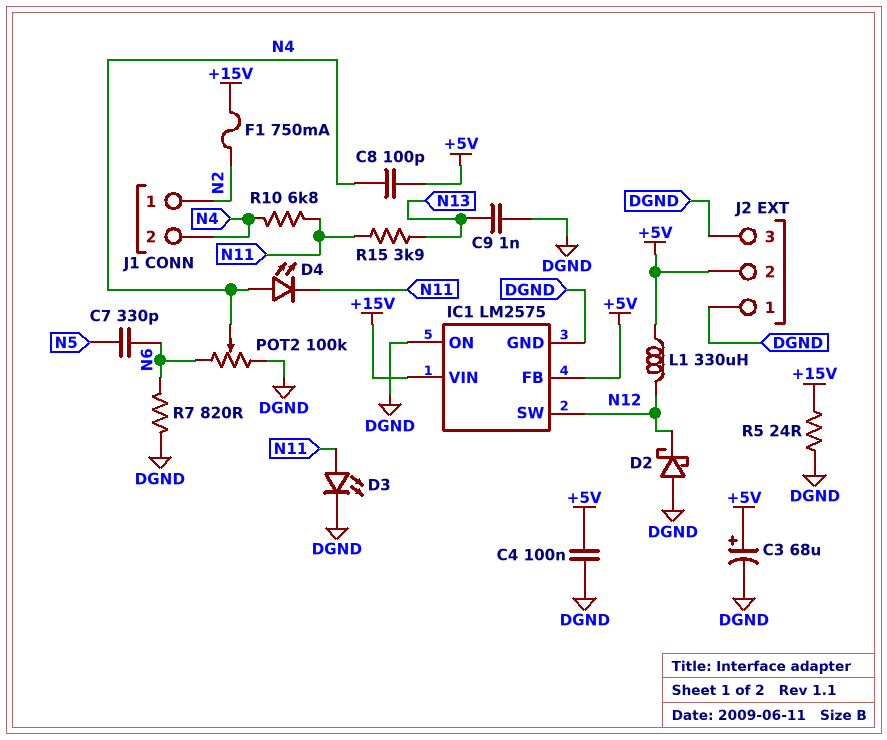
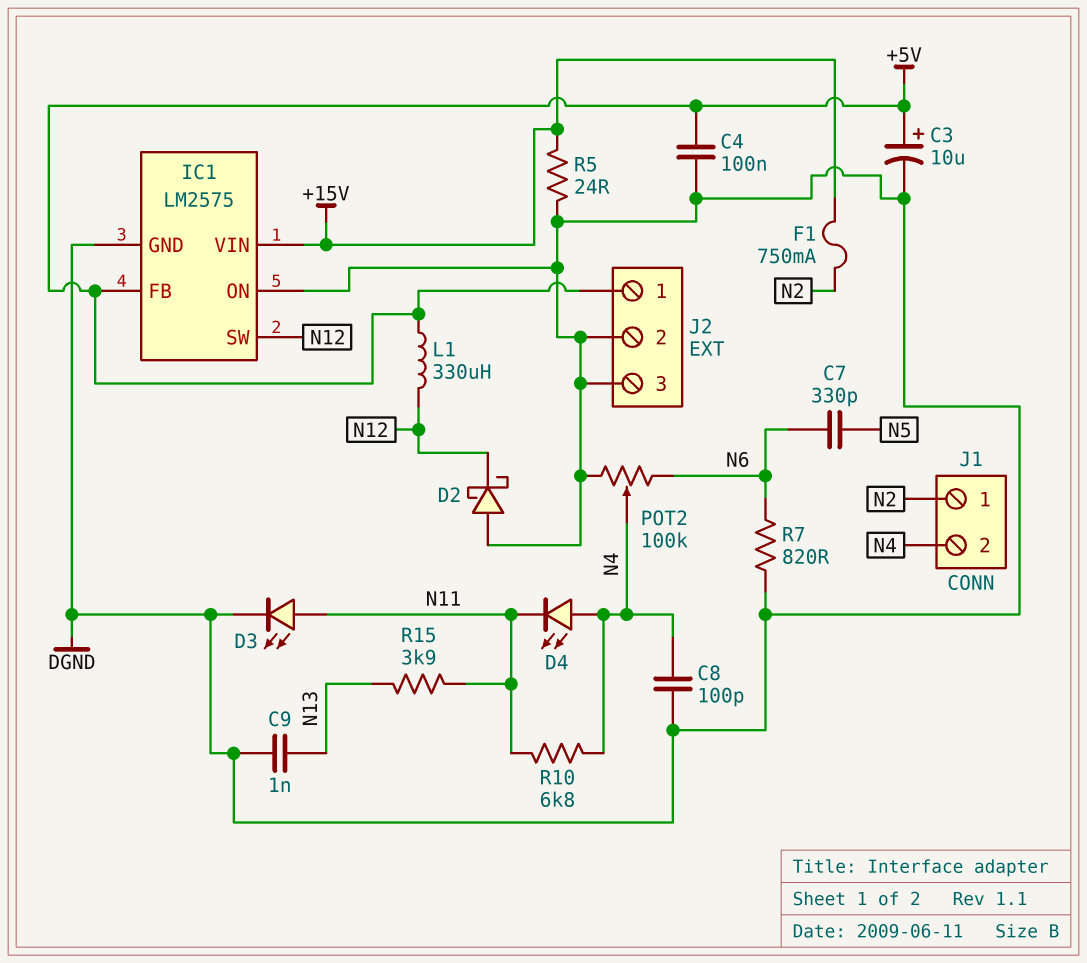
C3: 68uF (plus +5V, minus DGND) -> 10uF (plus +5V, minus DGND)
C8: 100pF (+5V, N4) -> 100pF (DGND, N4)
J2 pin 1: DGND -> +5V
J2 pin 2: +5V -> DGND

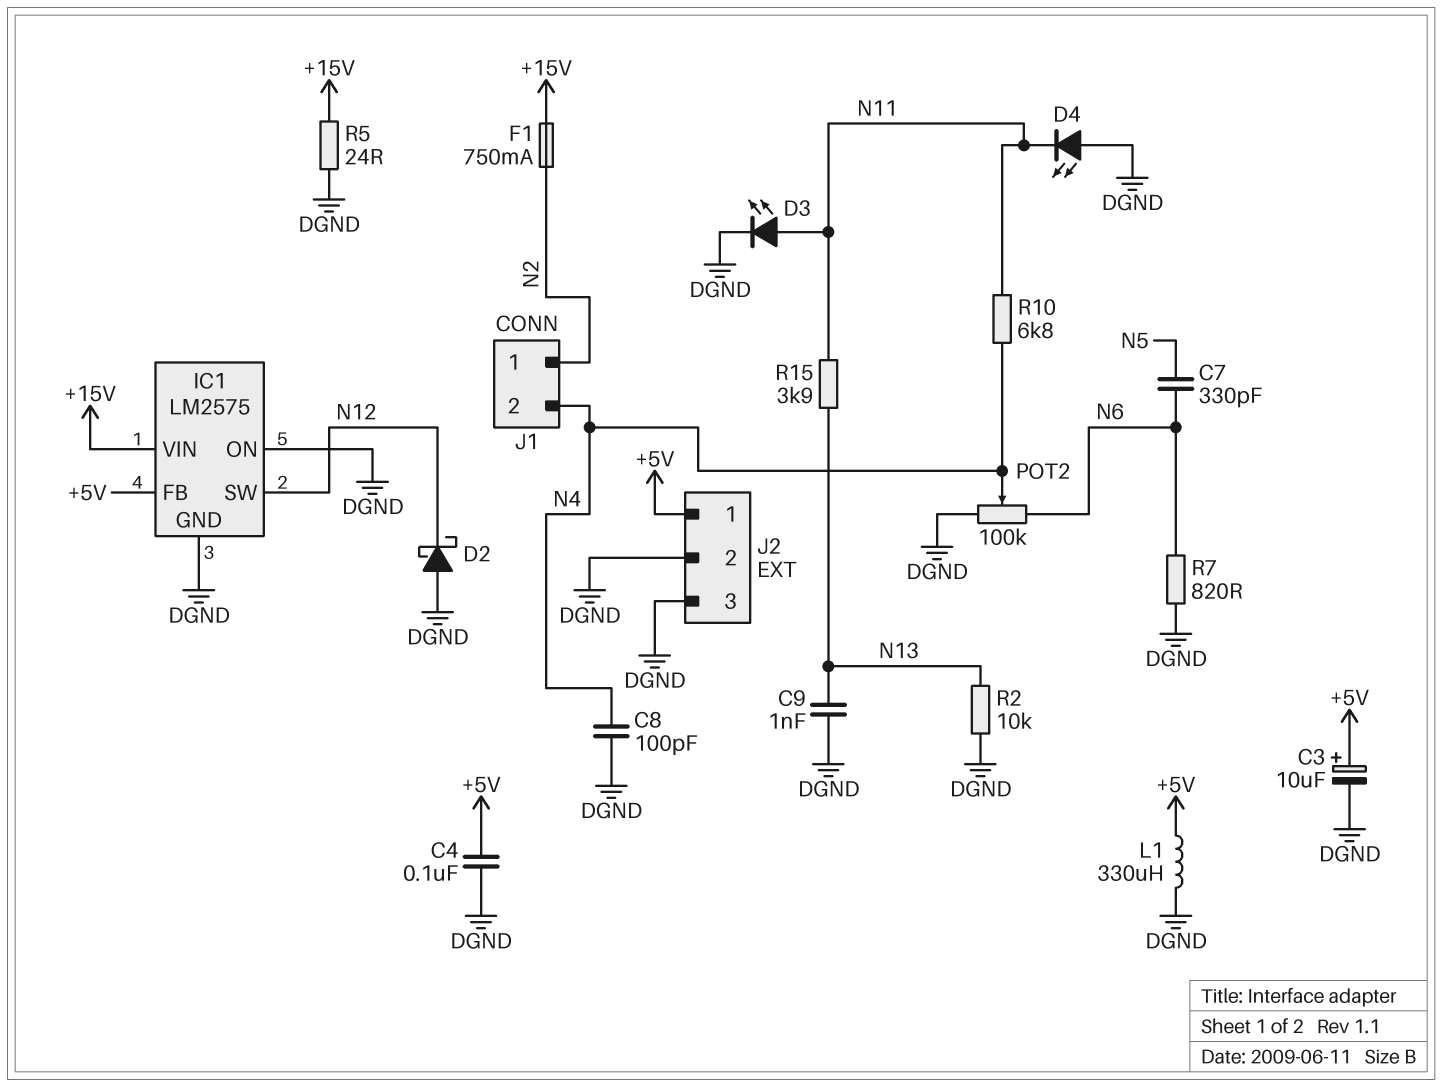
D4: LED (A N4, K N11) -> LED (A DGND, K N11)
L1: 330uH (+5V, N12) -> 330uH (+5V, DGND)
R2: none -> 10k (DGND, N13)

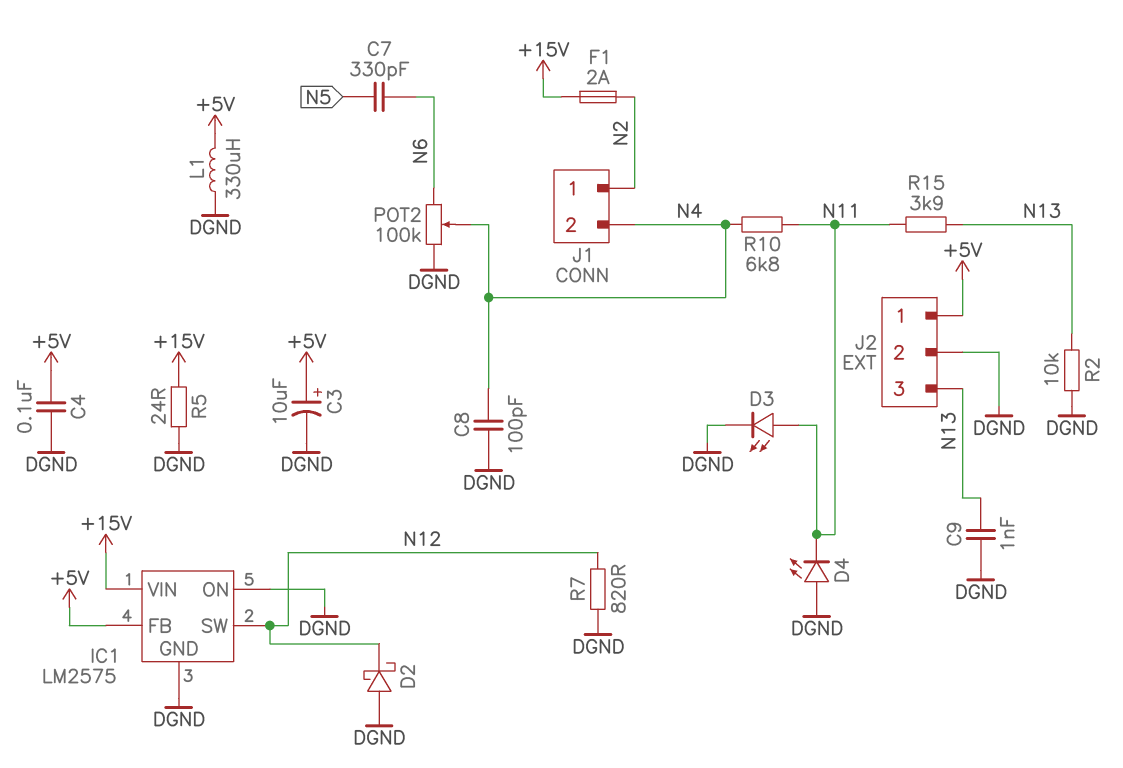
F1: 750mA (+15V, N2) -> 2A (+15V, N2)
J2 pin 3: DGND -> N13
R7: 820 (DGND, N6) -> 820 (DGND, N12)

